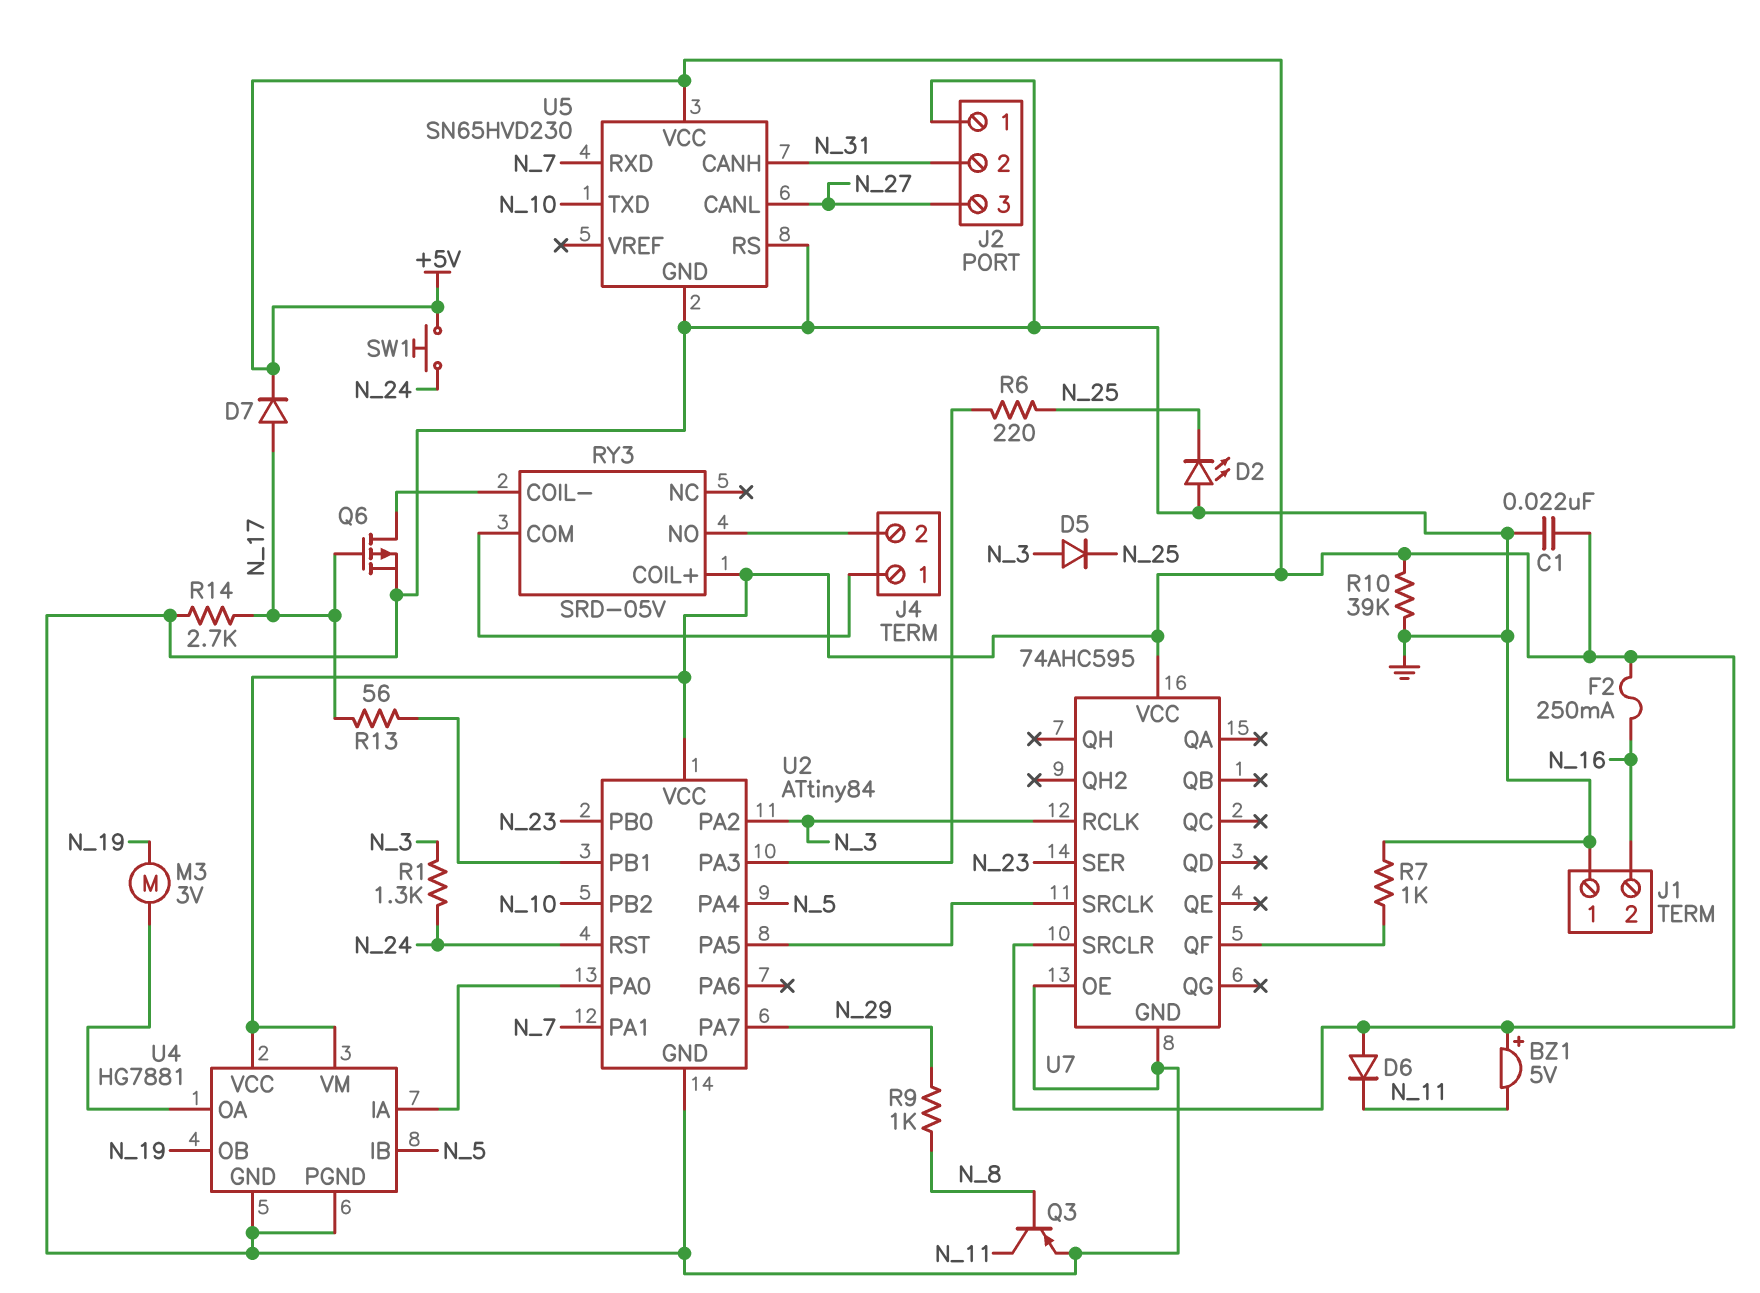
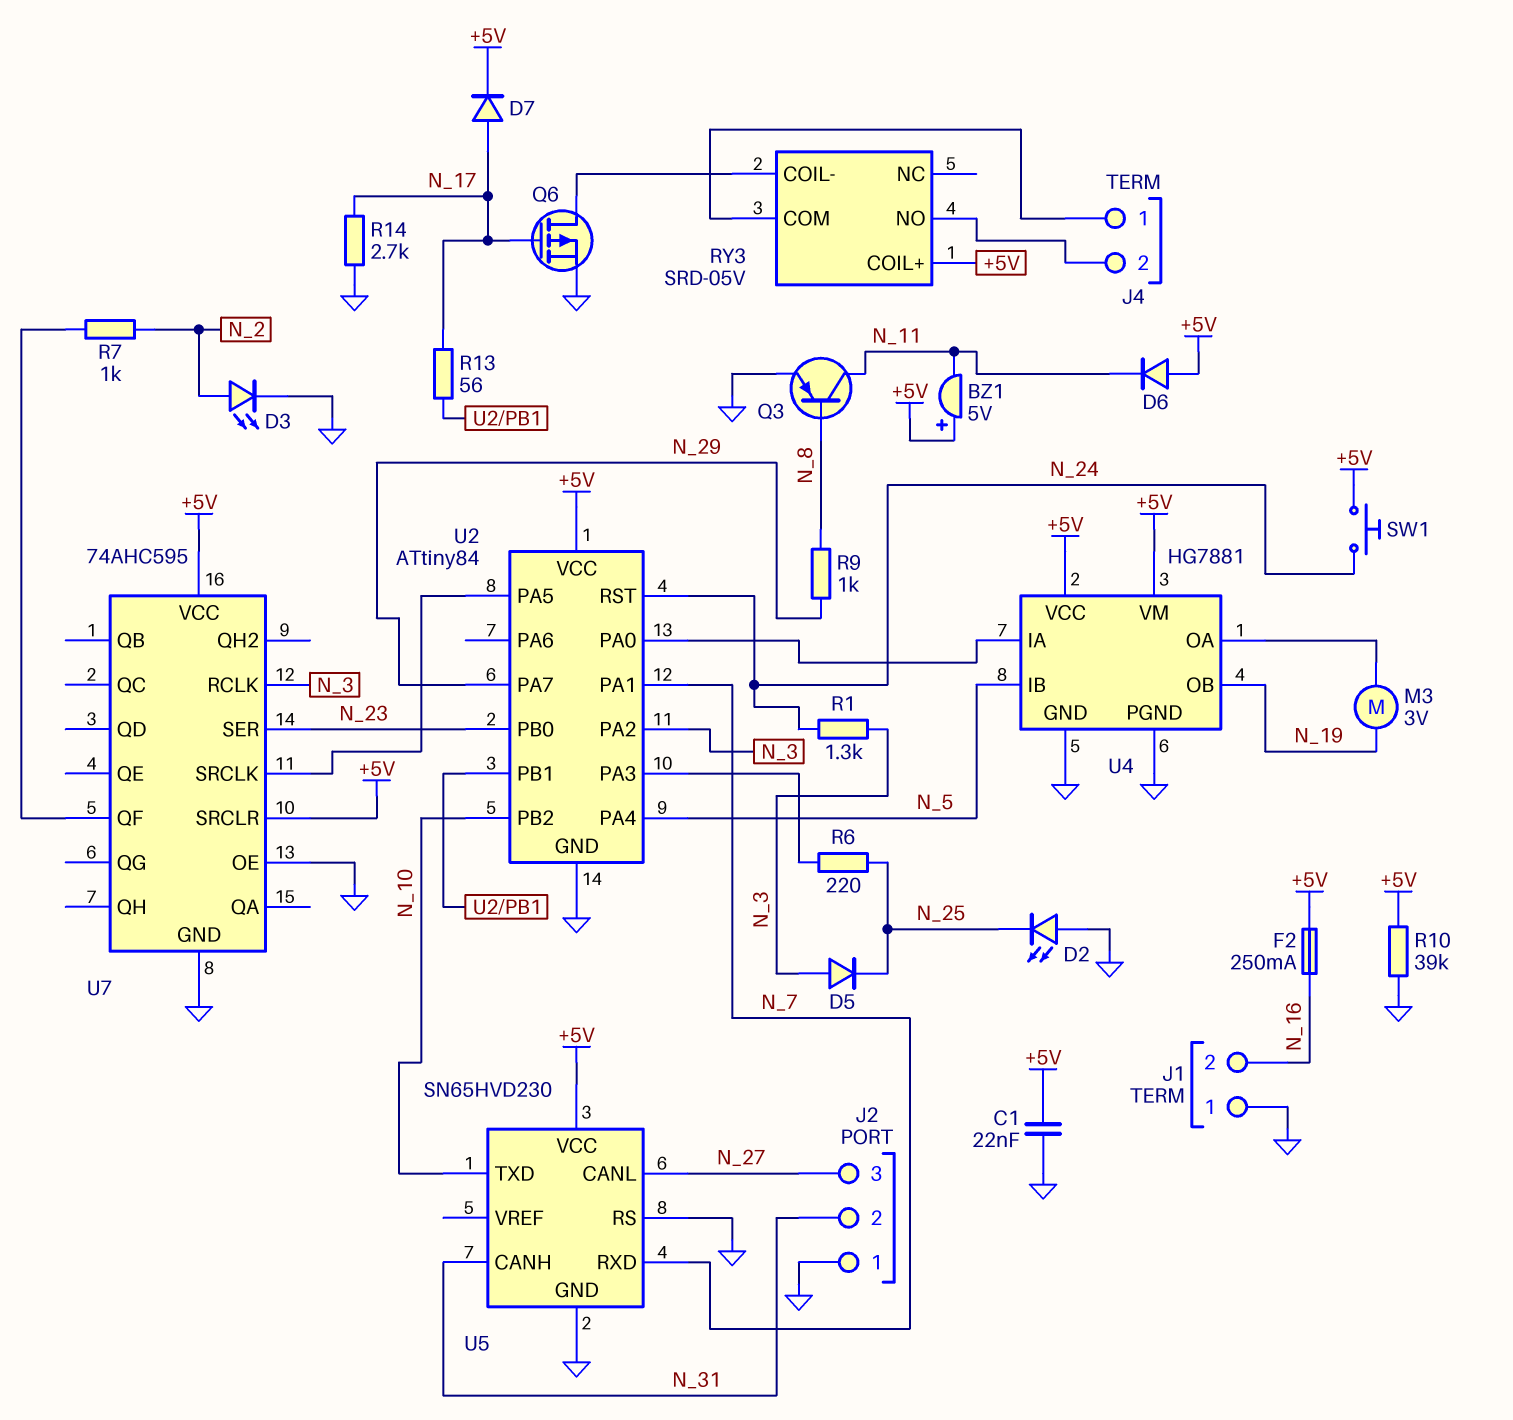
D3: none -> LED (A N_2, K GND)
R7: 1k (GND, U7/QF) -> 1k (N_2, U7/QF)

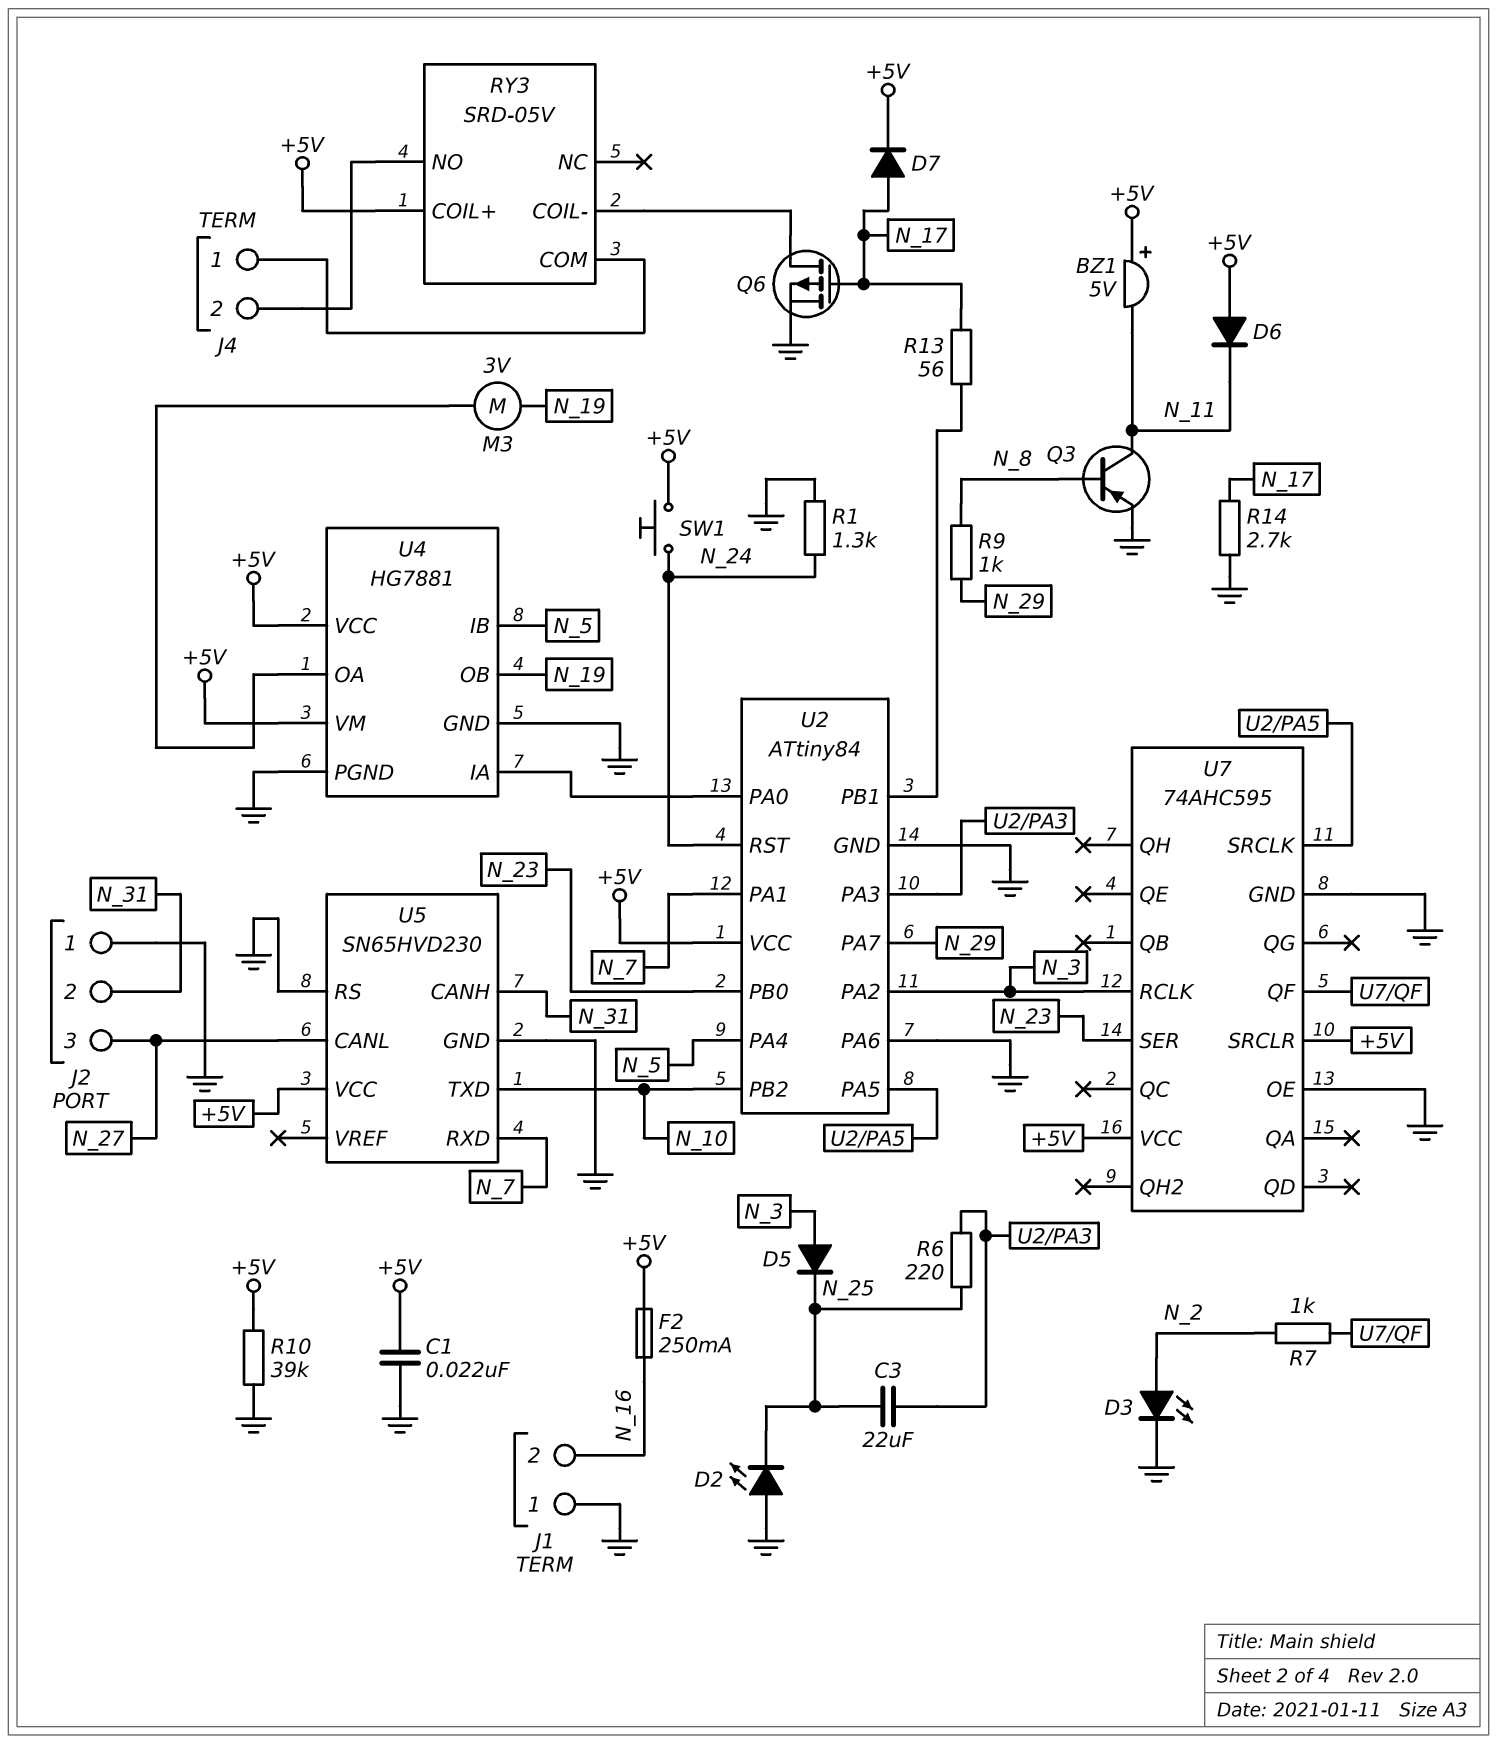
C3: none -> 22uF (N_25, U2/PA3)
R1: 1.3k (N_3, N_24) -> 1.3k (GND, N_24)
U2 pin PA6: none -> GND

